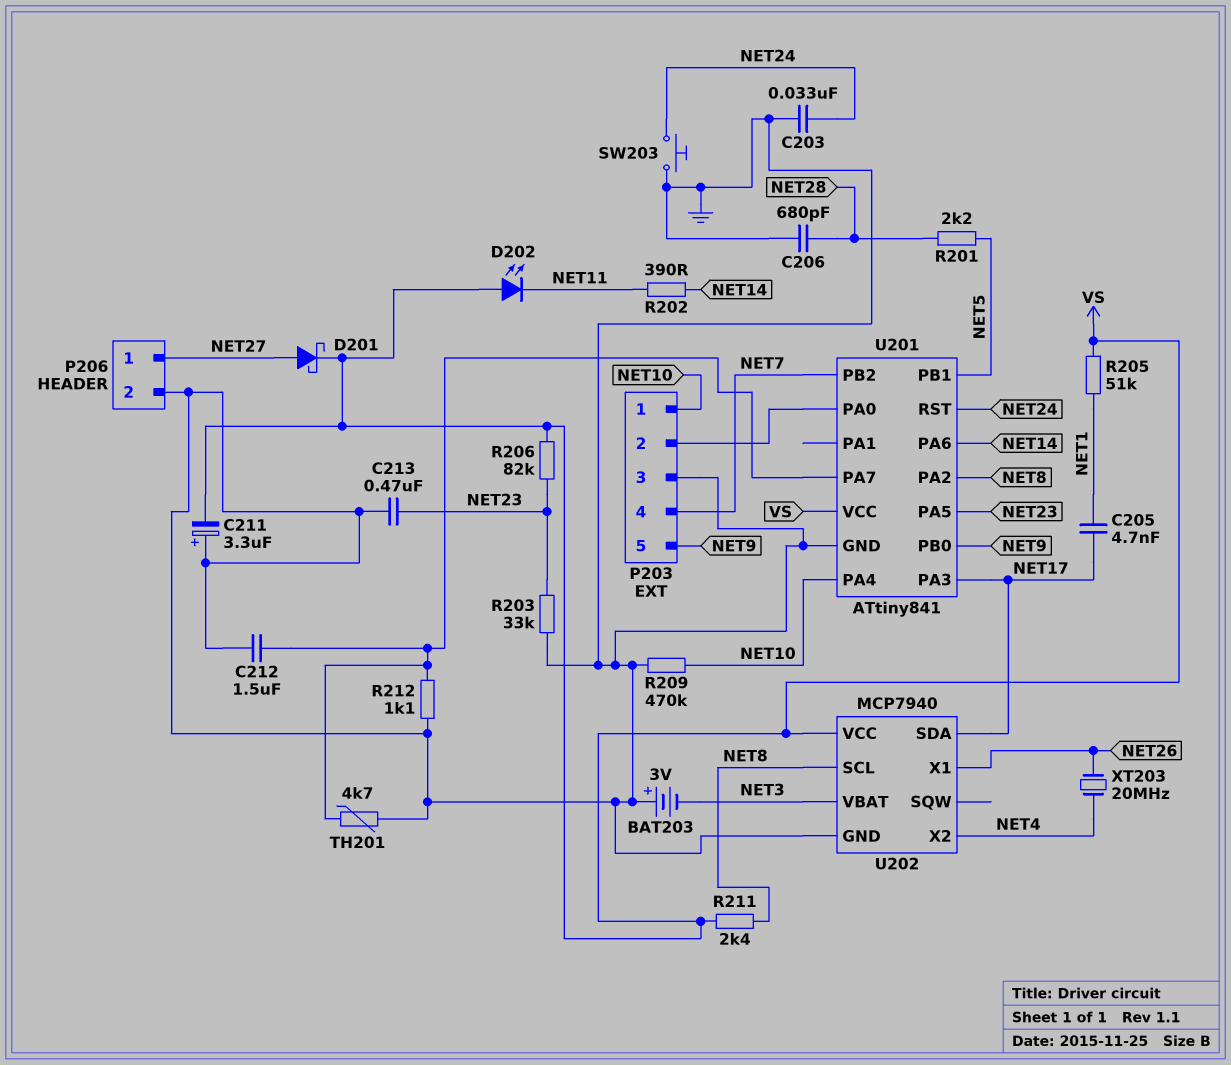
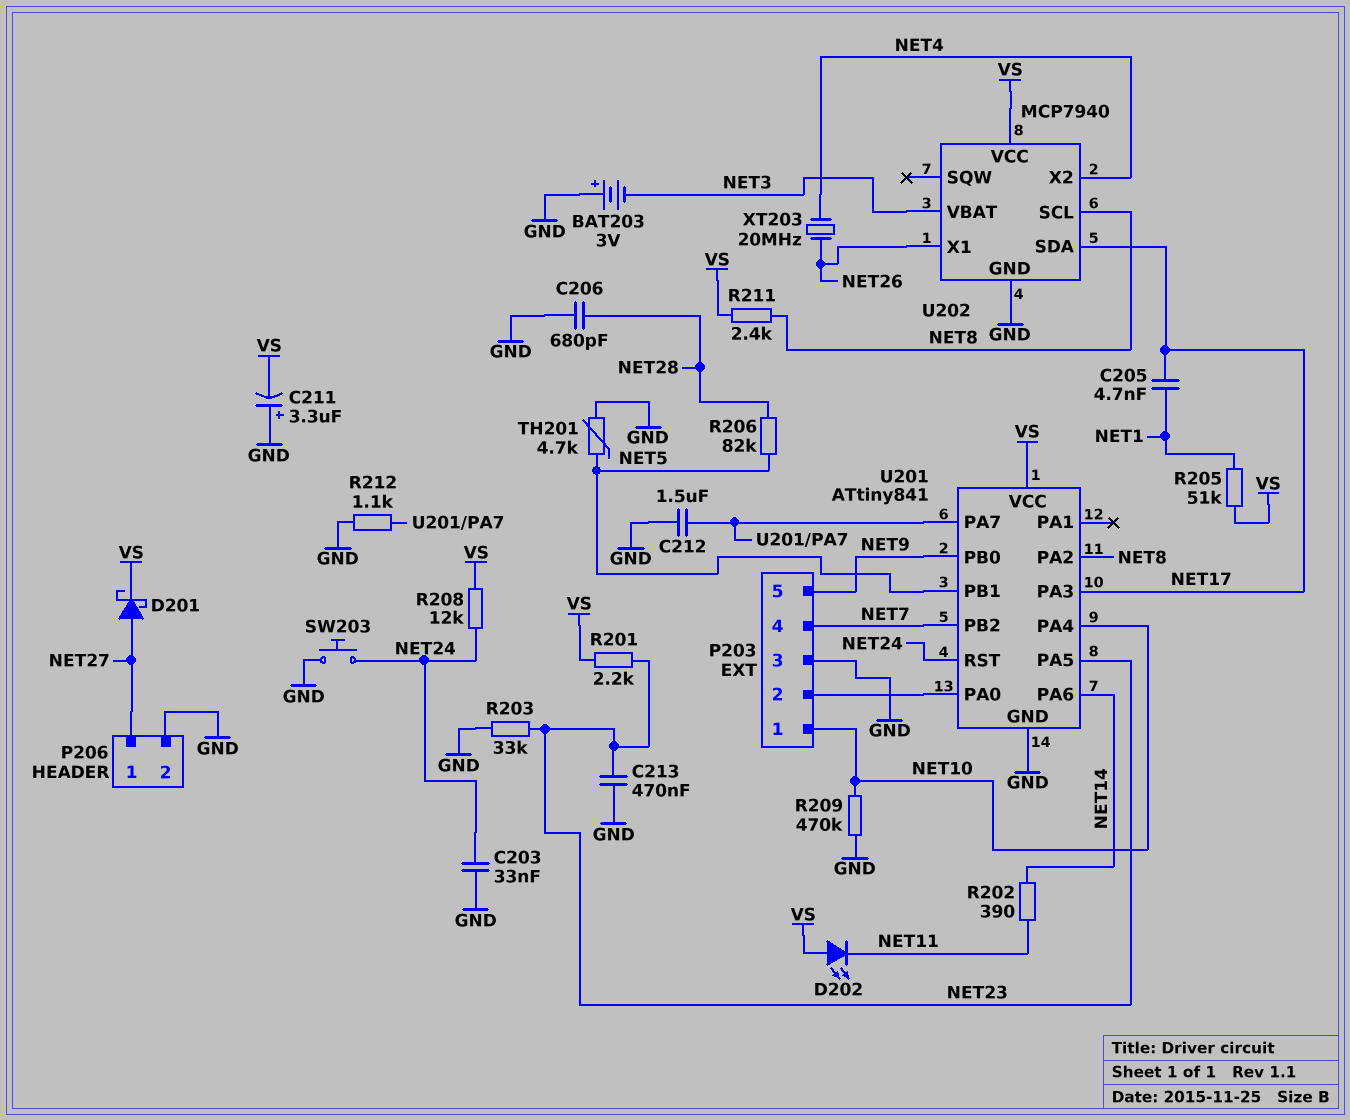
R201: 2.2k (NET5, NET28) -> 2.2k (NET23, VS)
R206: 82k (NET23, VS) -> 82k (NET5, NET28)
R208: none -> 12k (NET24, VS)
TH201: 4.7k (GND, U201/PA7) -> 4.7k (GND, NET5)

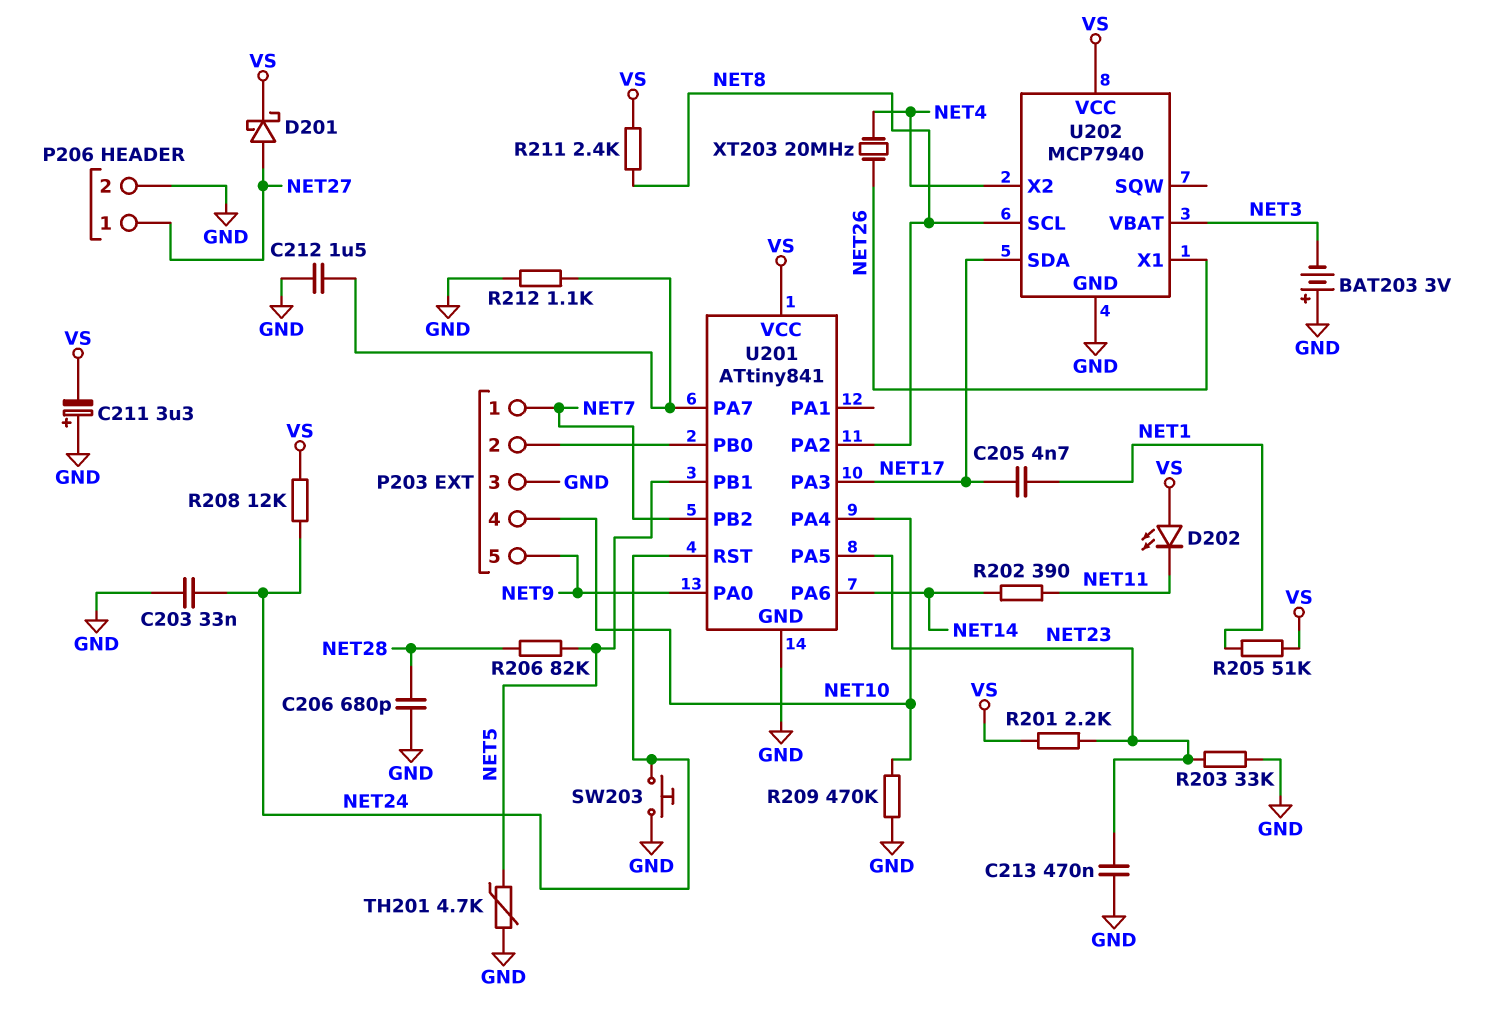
P203 pin 1: NET10 -> NET7
P203 pin 4: NET7 -> NET10
U201 pin PA0: P203/2 -> NET9
U201 pin PB0: NET9 -> P203/2

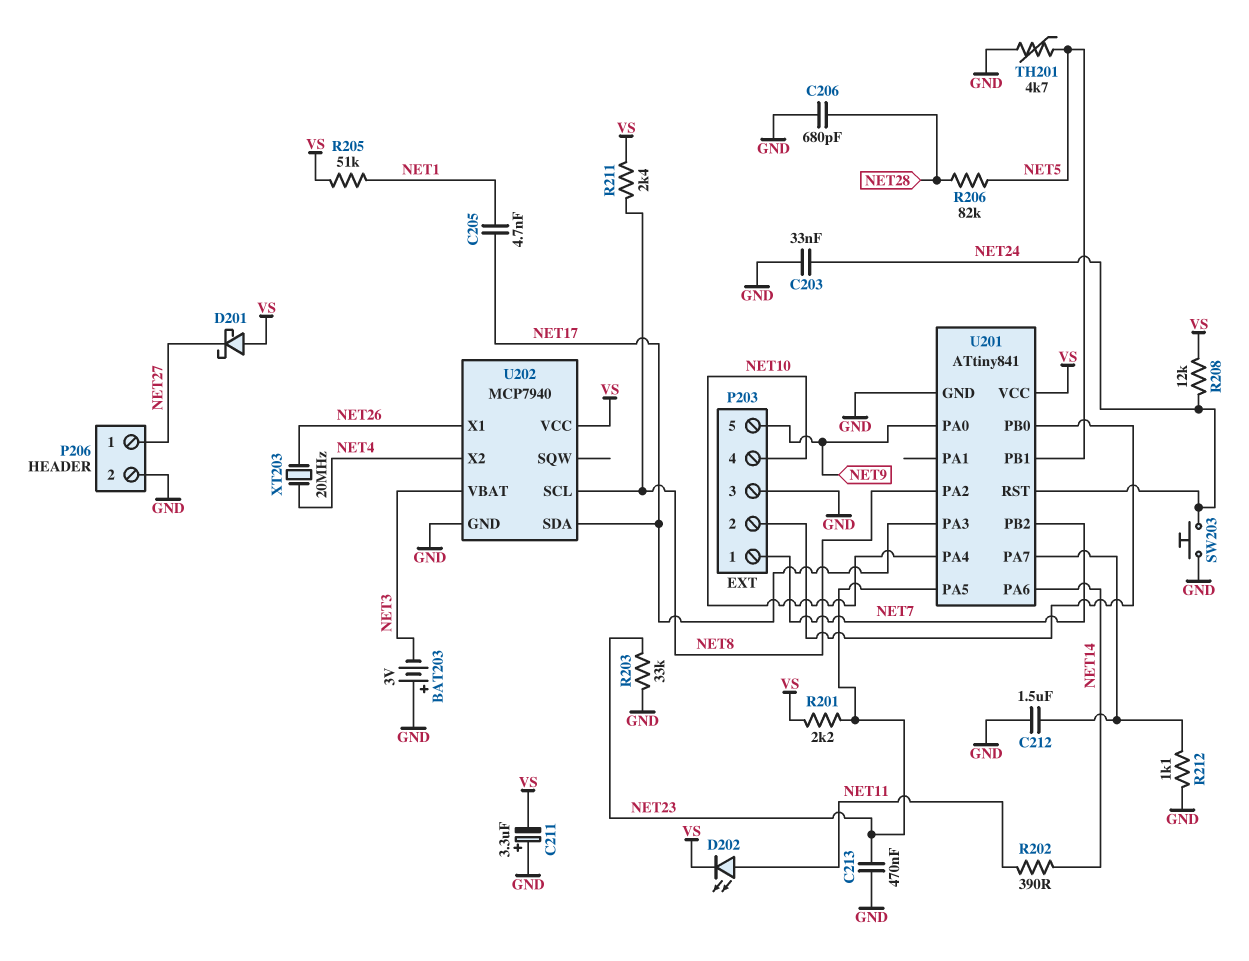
D201: schottky (A NET27, K VS) -> schottky (A VS, K NET27)
D202: LED (A VS, K NET11) -> LED (A NET11, K VS)
R209: 470k (GND, NET10) -> none

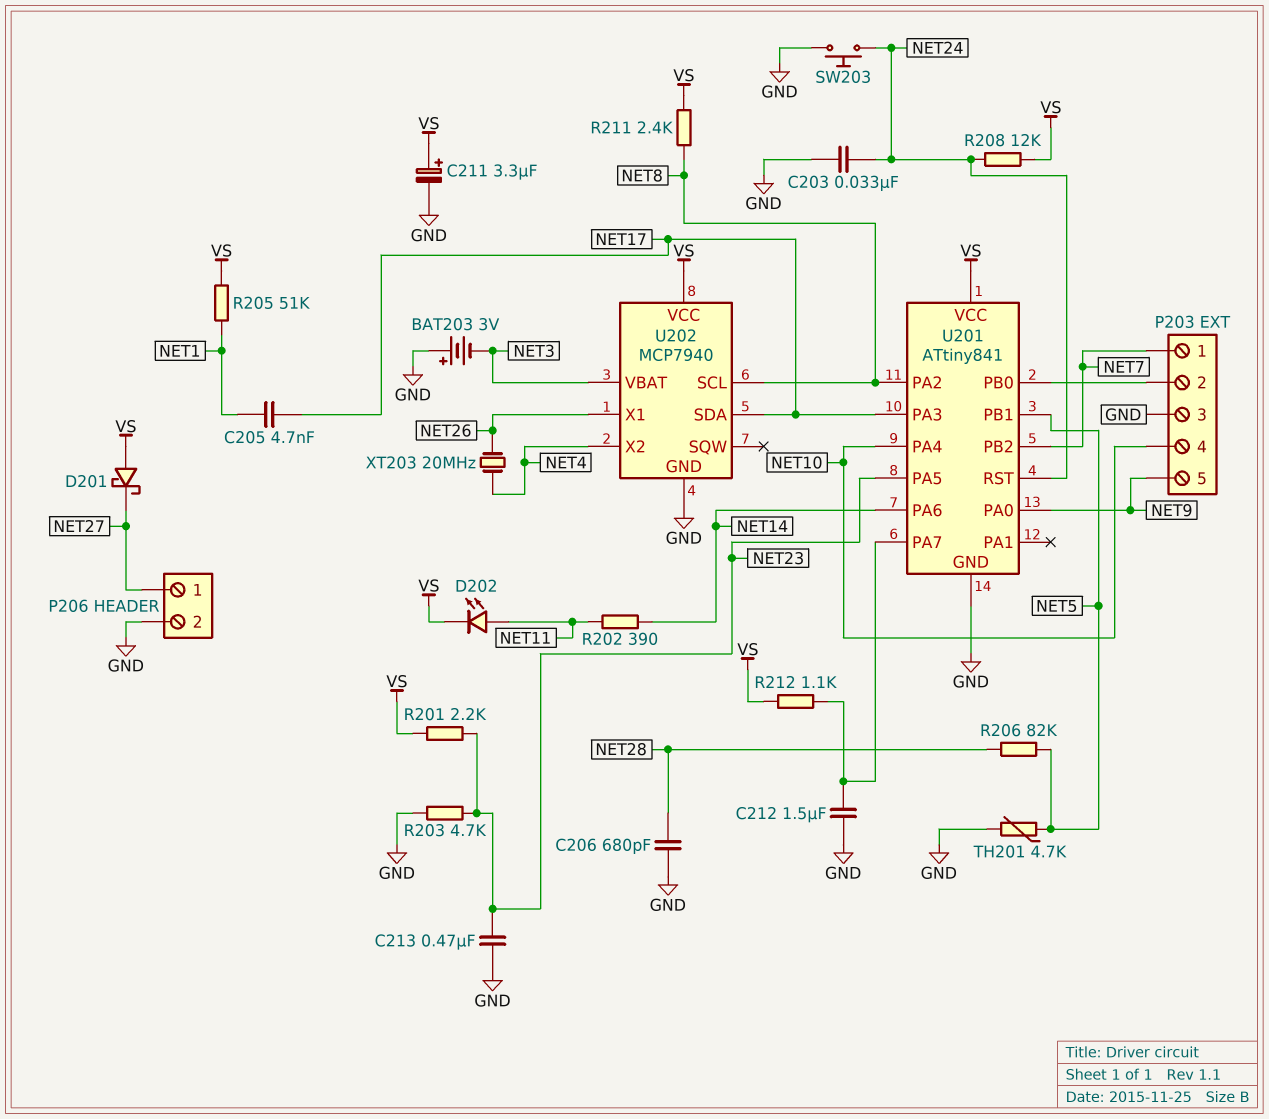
C211: 3.3uF (plus GND, minus VS) -> 3.3uF (plus VS, minus GND)
R203: 33k (GND, NET23) -> 4.7k (GND, NET23)
R212: 1.1k (GND, U201/PA7) -> 1.1k (U201/PA7, VS)

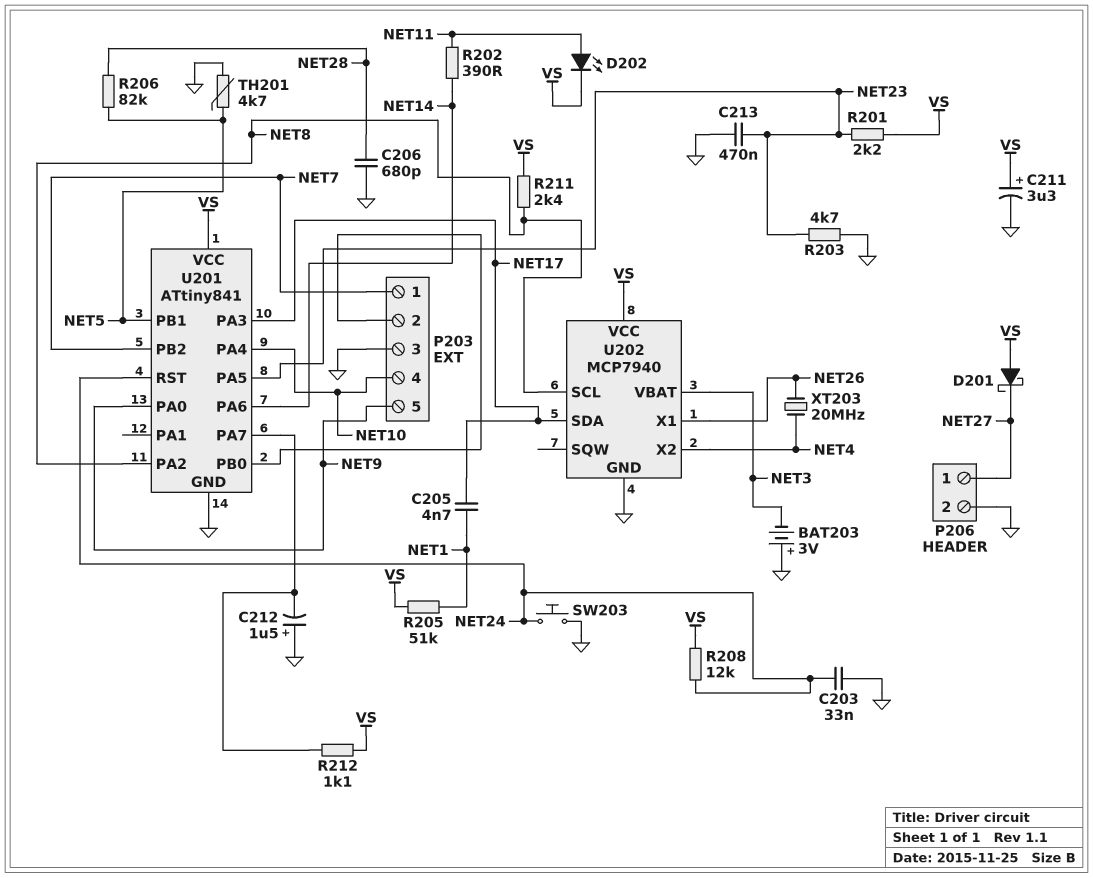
C212: 1.5uF (GND, U201/PA7) -> 1.5uF (plus GND, minus U201/PA7)

